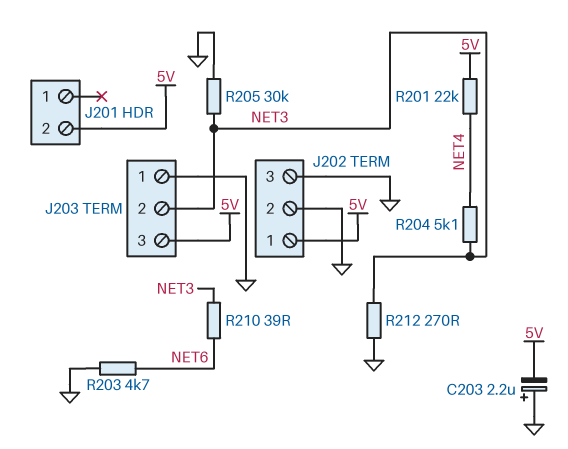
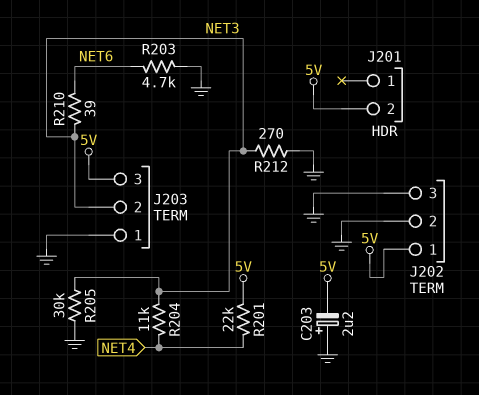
R204: 5.1k (NET3, NET4) -> 11k (NET3, NET4)

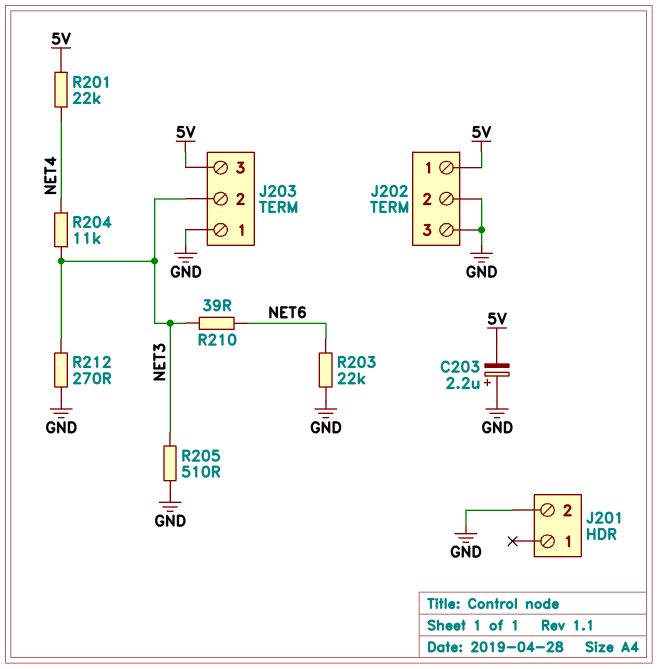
J201 pin 2: 5V -> GND
R203: 4.7k (GND, NET6) -> 22k (GND, NET6)
R205: 30k (GND, NET3) -> 510 (GND, NET3)

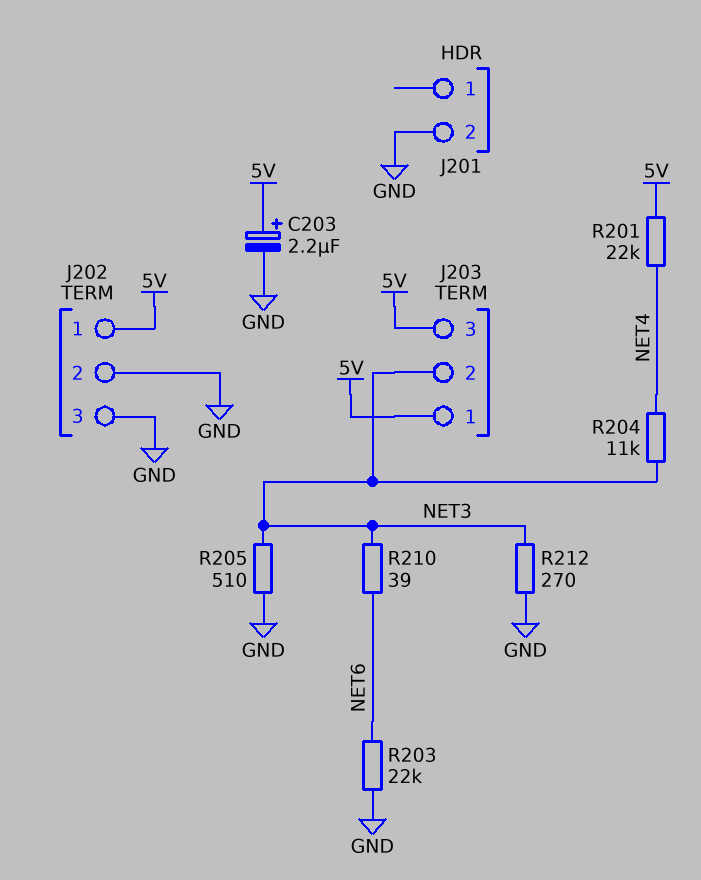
C203: 2.2uF (plus GND, minus 5V) -> 2.2uF (plus 5V, minus GND)
J203 pin 1: GND -> 5V

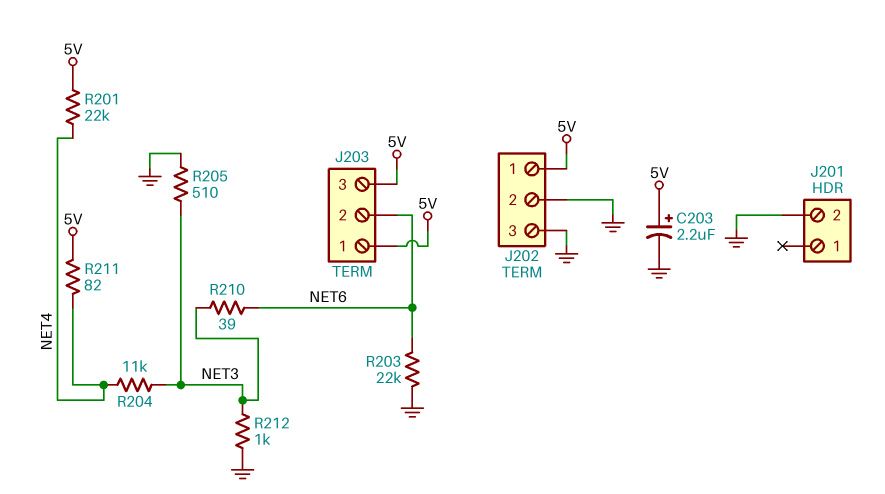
J203 pin 2: NET3 -> NET6
R211: none -> 82 (5V, NET4)
R212: 270 (GND, NET3) -> 1k (GND, NET3)

